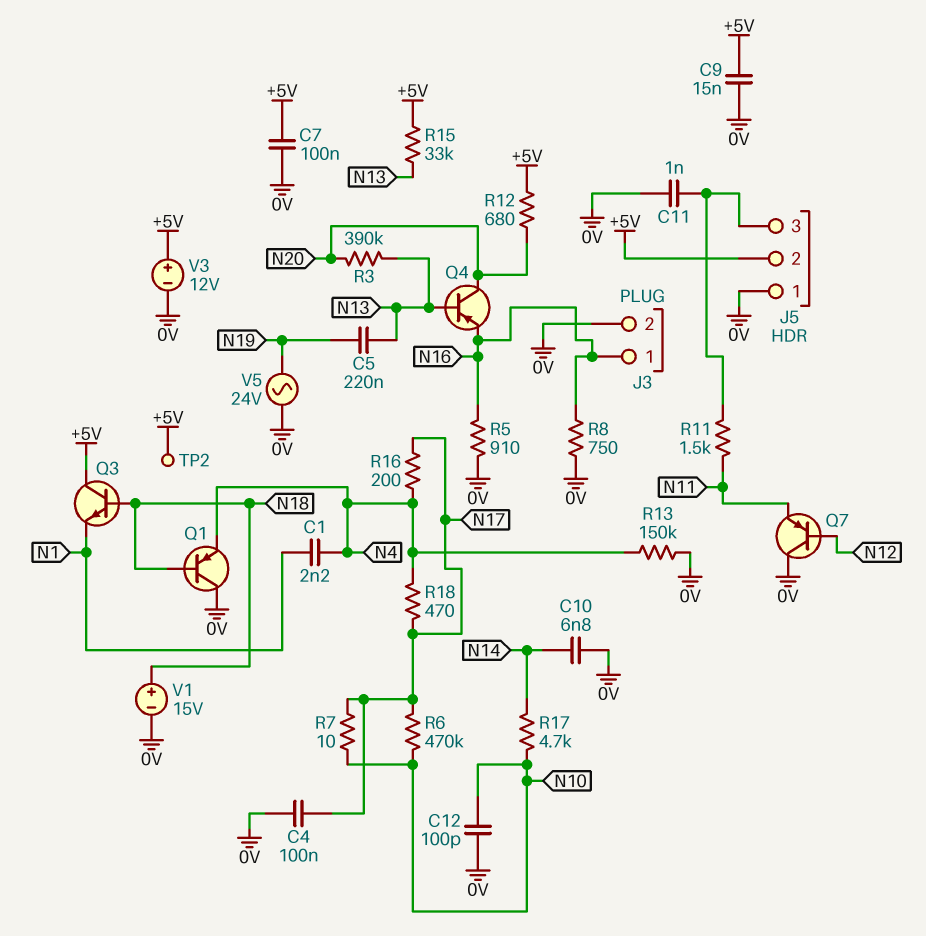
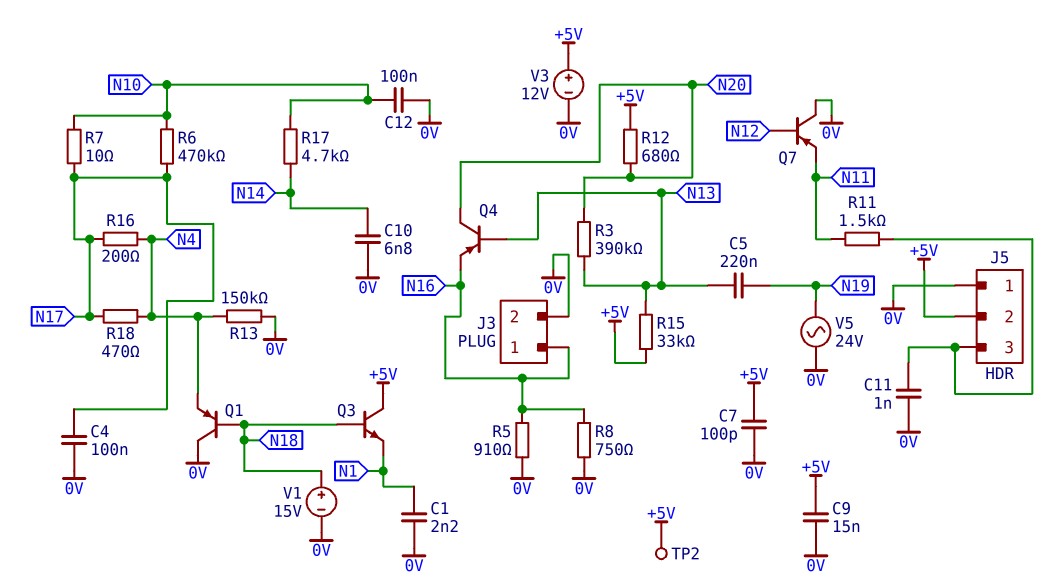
C1: 2.2nF (N1, N4) -> 2.2nF (0V, N1)
C7: 100nF (+5V, 0V) -> 100pF (+5V, 0V)
C12: 100pF (0V, N10) -> 100nF (0V, N10)

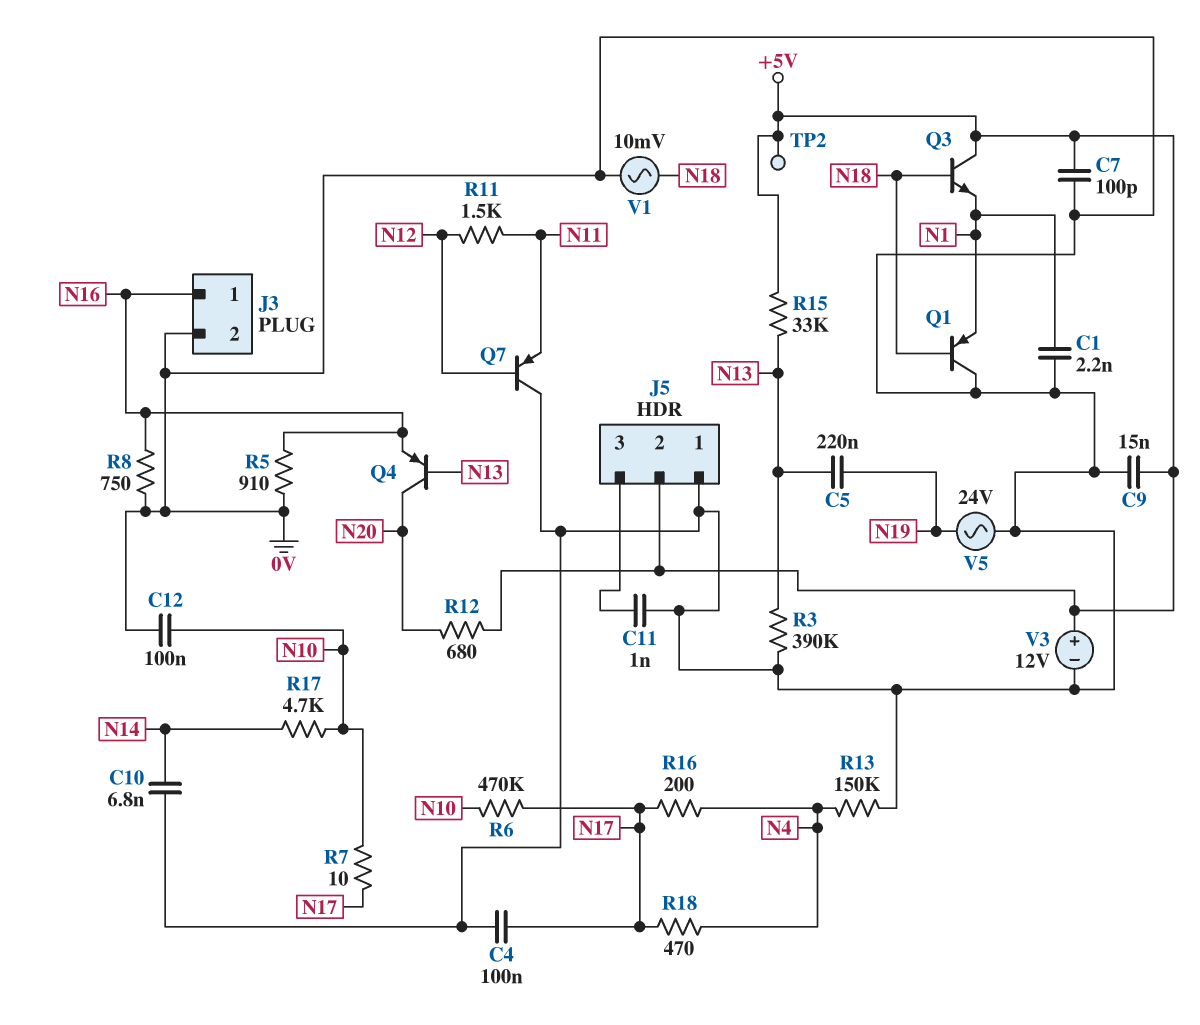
Q1: PNP (B N18, C 0V, E N4) -> PNP (B N18, C 0V, E N1)
R3: 390k (N13, N20) -> 390k (0V, N13)
R11: 1.5k (J5/3, N11) -> 1.5k (N11, N12)
V1: 15V (plus N18, minus 0V) -> AC 10mV (0V, N18)

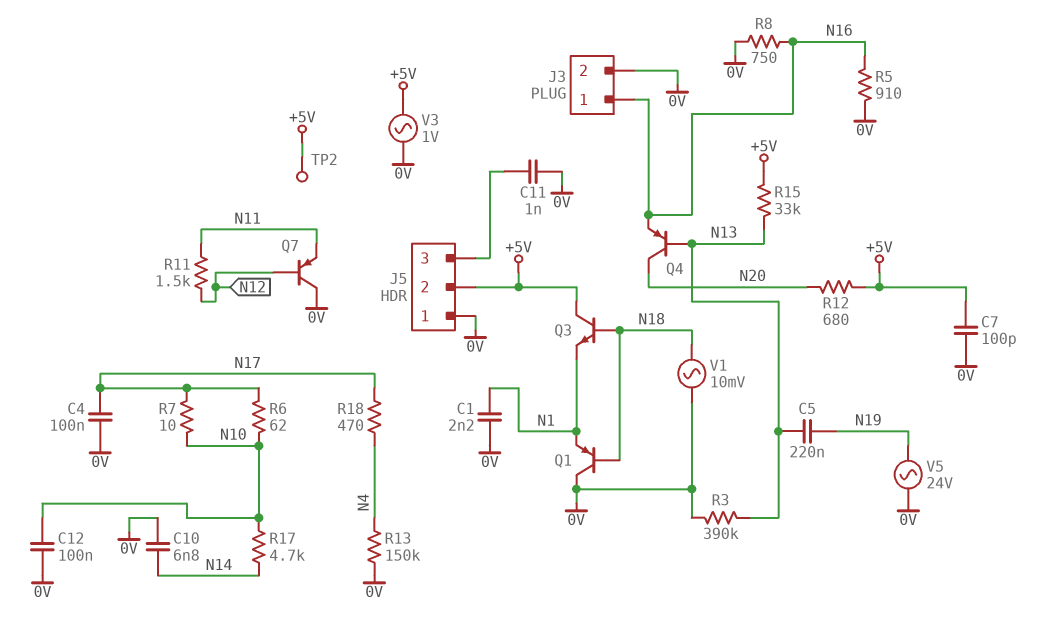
C9: 15nF (+5V, 0V) -> none
R6: 470k (N10, N17) -> 62 (N10, N17)
R16: 200 (N4, N17) -> none
V3: 12V (plus +5V, minus 0V) -> AC 1V (+5V, 0V)

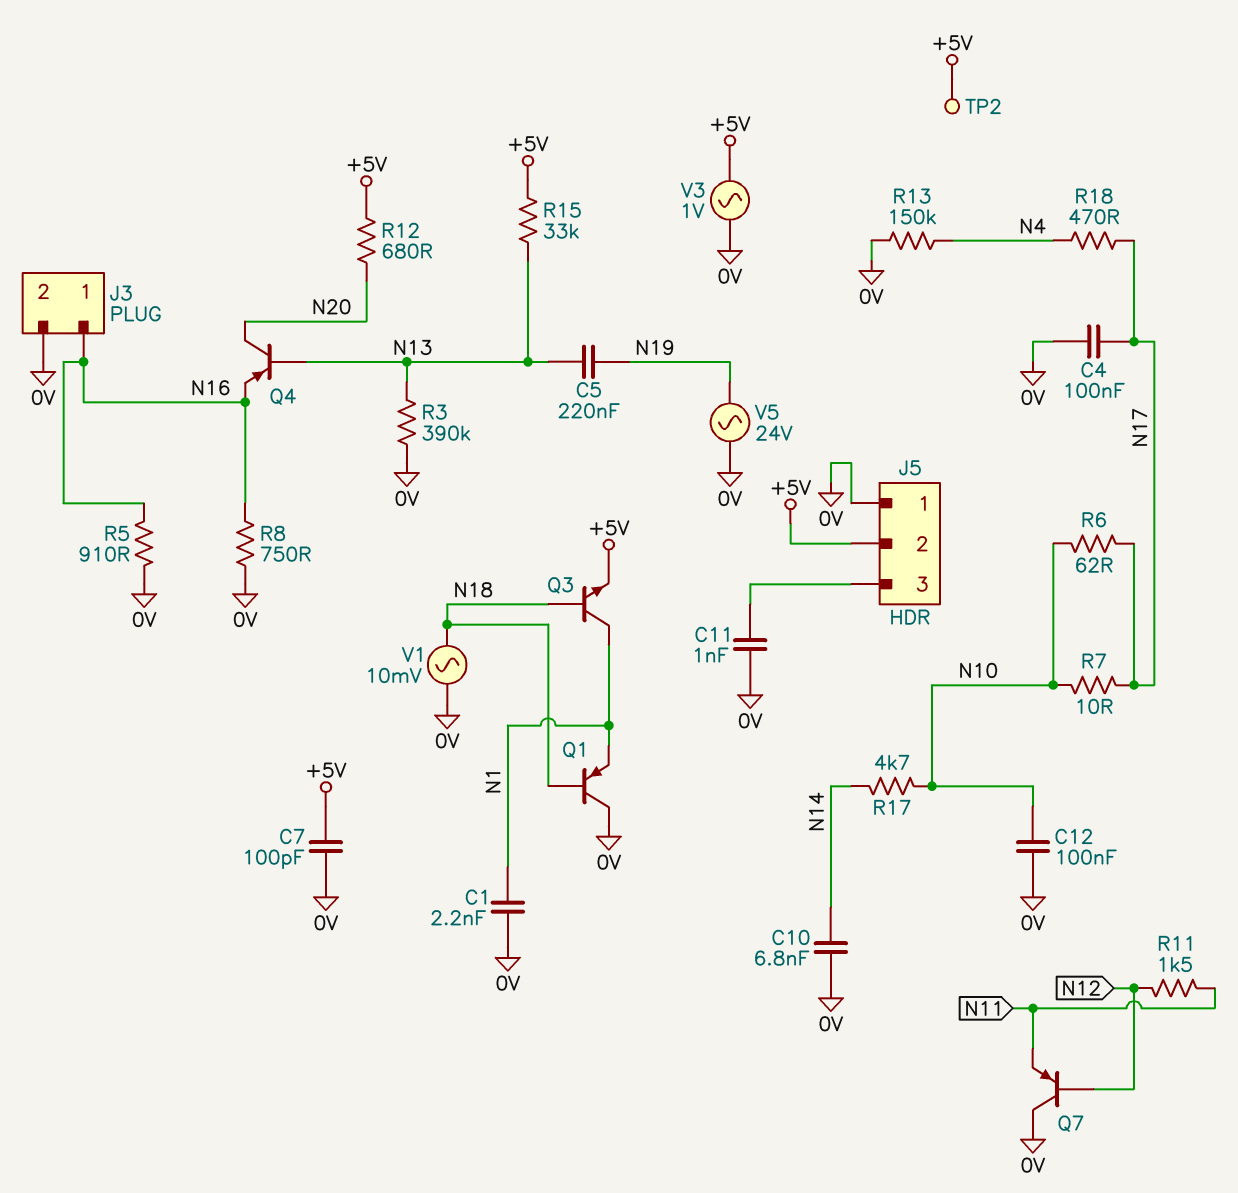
Q3: NPN (B N18, C +5V, E N1) -> NPN (B N18, C N1, E +5V)

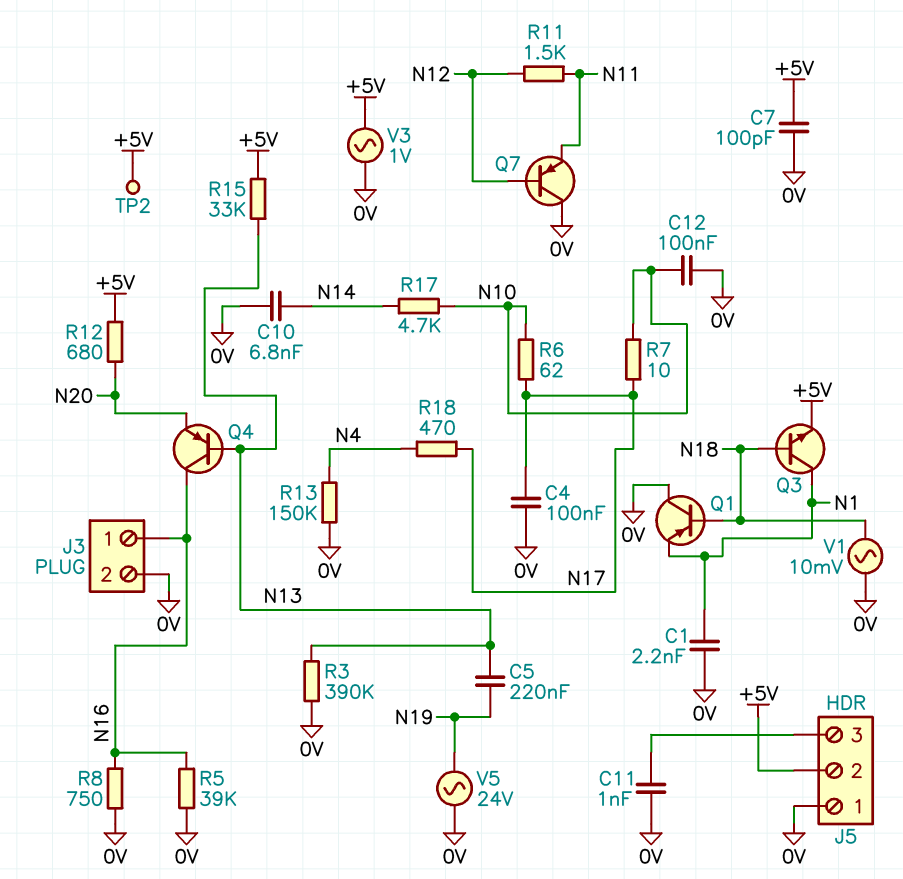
Q4: PNP (B N13, C N20, E N16) -> PNP (B N13, C N16, E N20)
R5: 910 (0V, N16) -> 39k (0V, N16)

